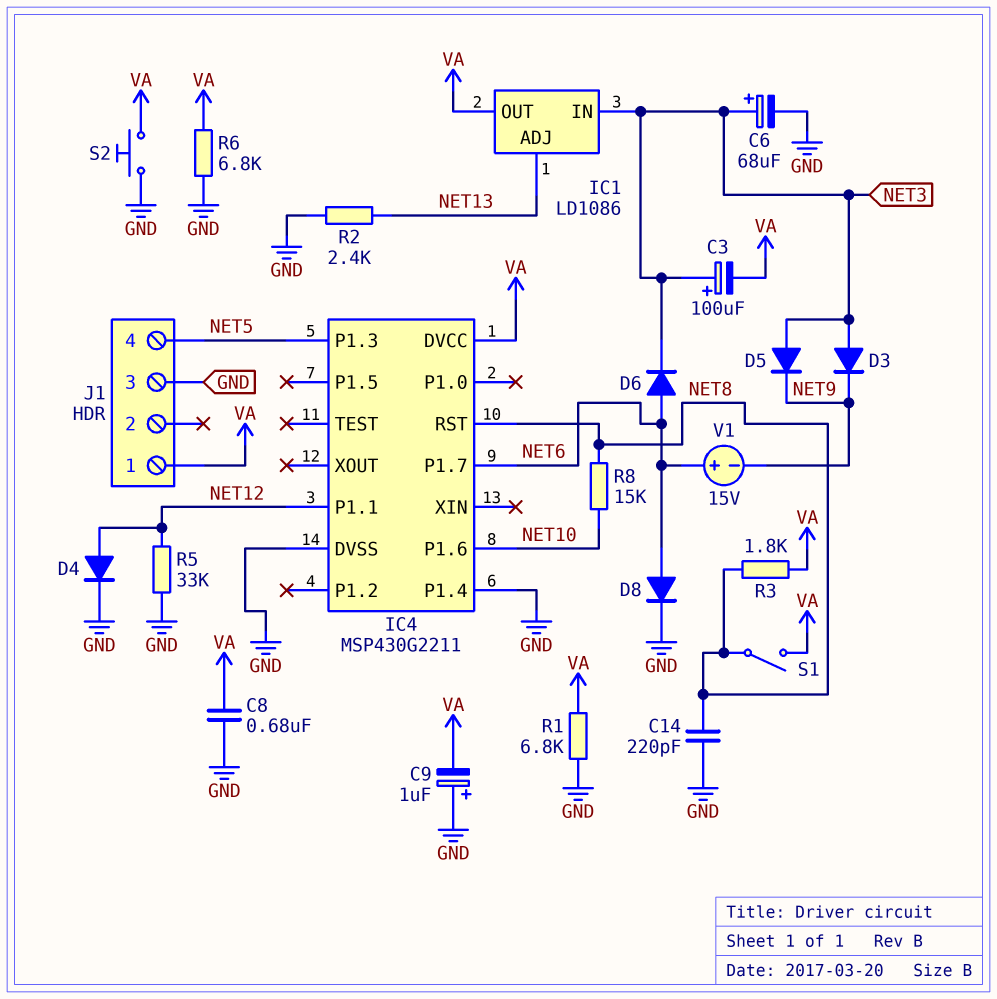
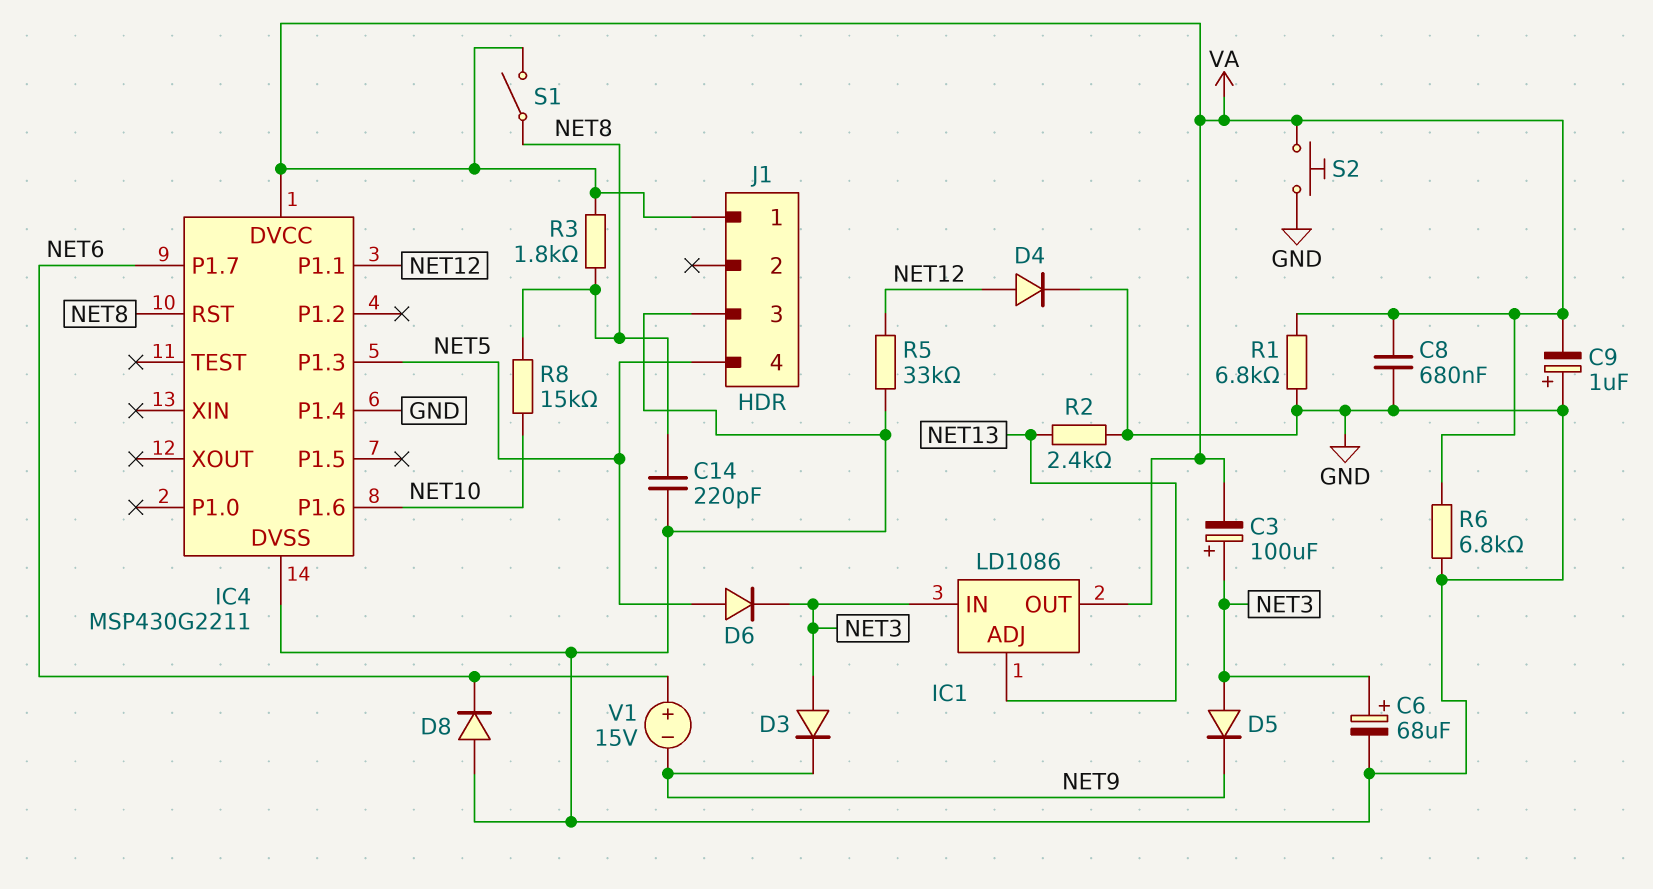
D6: diode (A NET6, K NET3) -> diode (A NET5, K NET3)
D8: diode (A NET6, K GND) -> diode (A GND, K NET6)

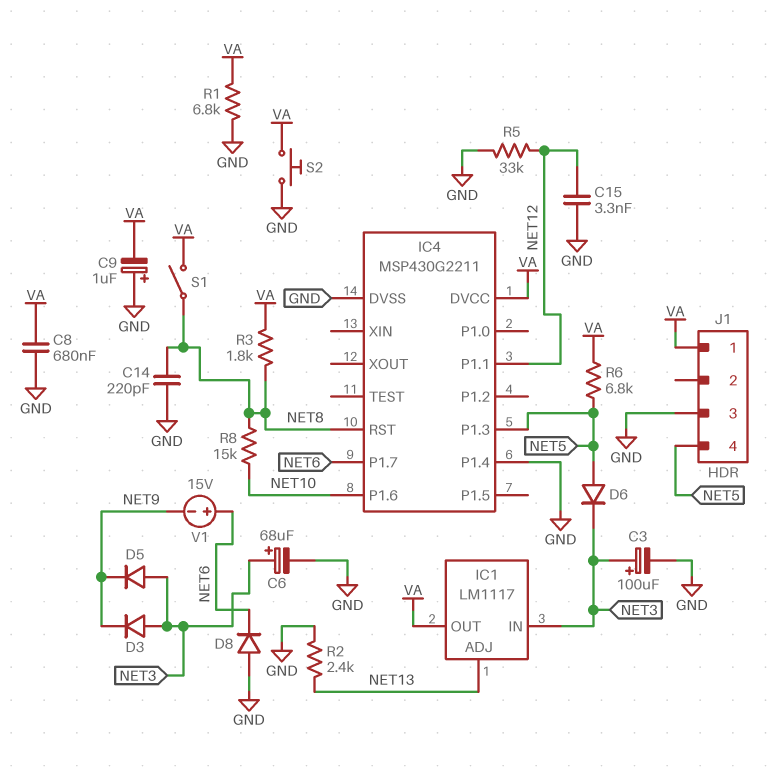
C3: 100uF (plus NET3, minus VA) -> 100uF (plus NET3, minus GND)
C15: none -> 3.3nF (GND, NET12)
D4: diode (A NET12, K GND) -> none
IC1: LD1086 -> LM1117
R6: 6.8k (GND, VA) -> 6.8k (NET5, VA)

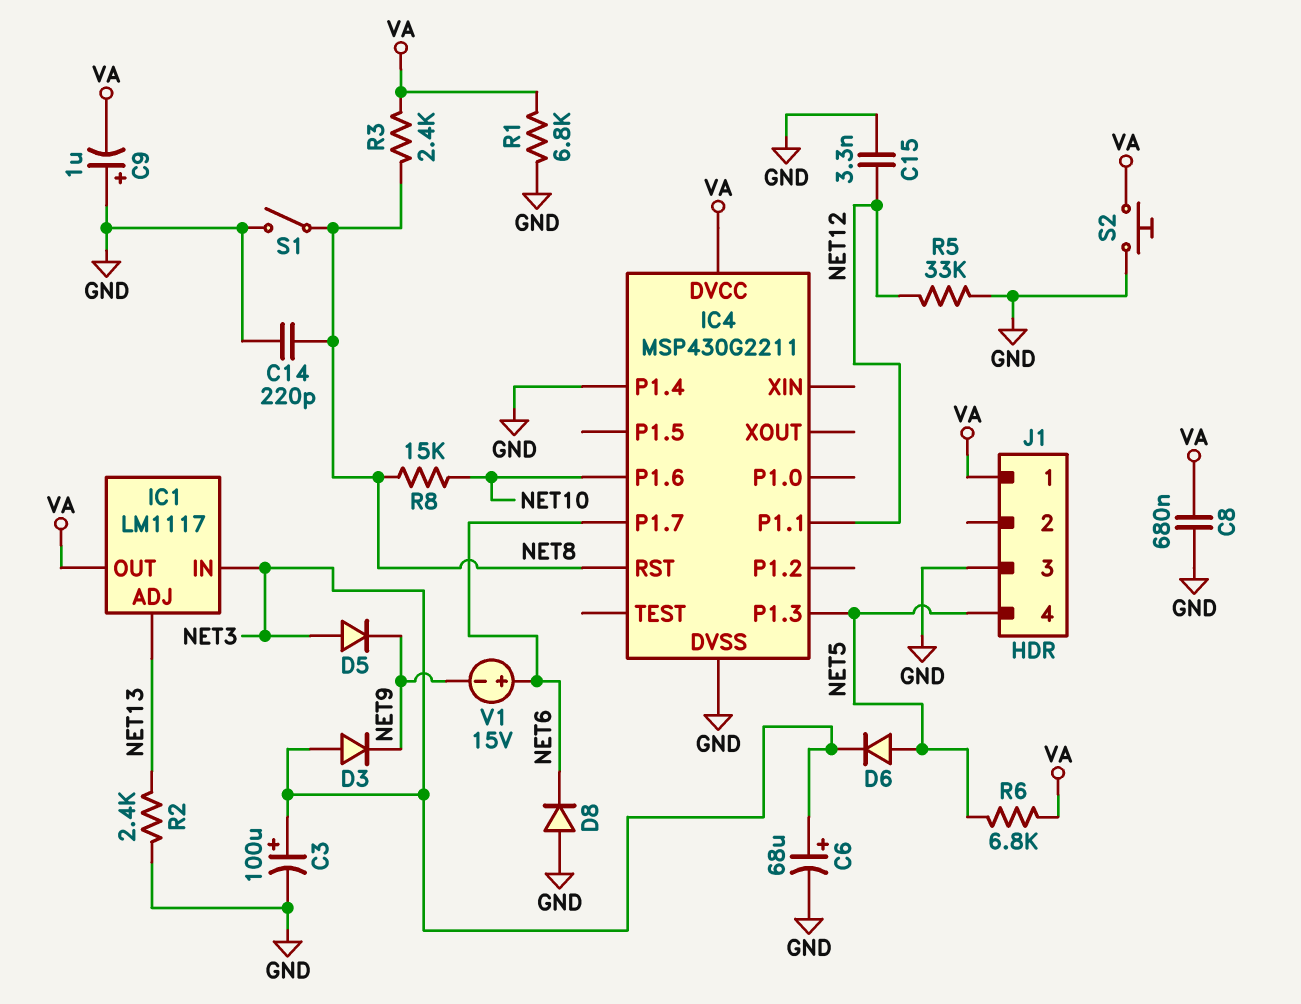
R3: 1.8k (NET8, VA) -> 2.4k (NET8, VA)
S1: switch (NET8, VA) -> switch (GND, NET8)

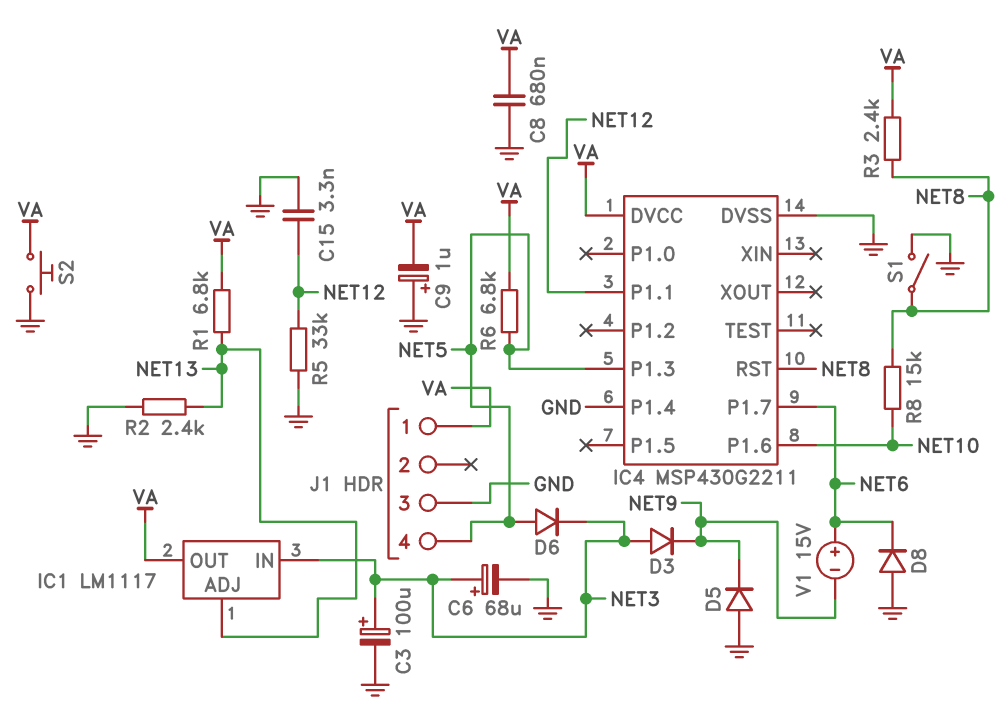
C14: 220pF (GND, NET8) -> none
D5: diode (A NET3, K NET9) -> diode (A GND, K NET9)
R1: 6.8k (GND, VA) -> 6.8k (NET13, VA)

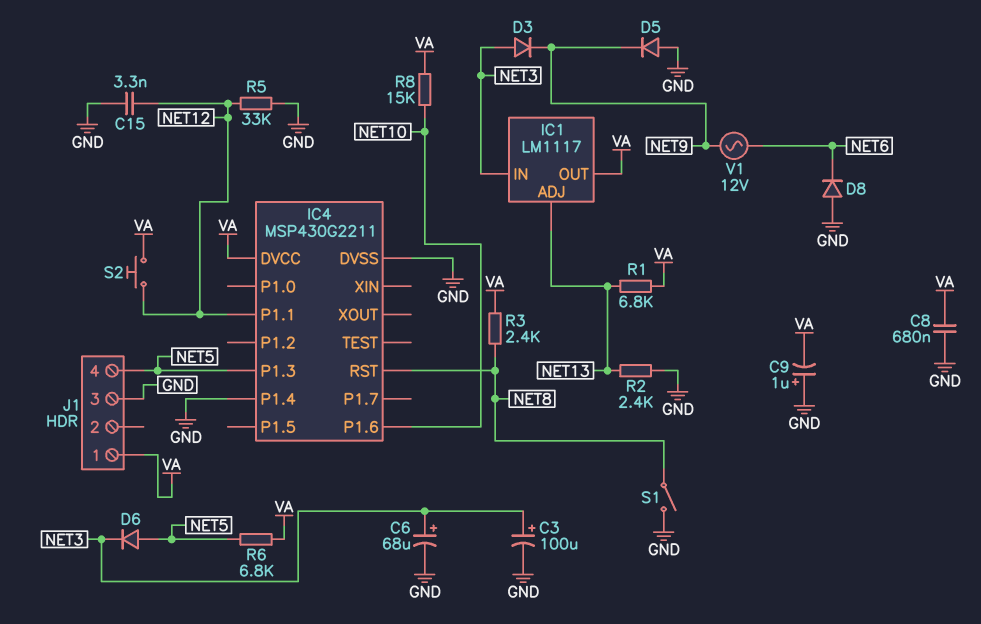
IC4 pin P1.7: NET6 -> none
R8: 15k (NET8, NET10) -> 15k (NET10, VA)
S2: button (GND, VA) -> button (NET12, VA)
V1: 15V (plus NET6, minus NET9) -> AC 12V (NET6, NET9)

